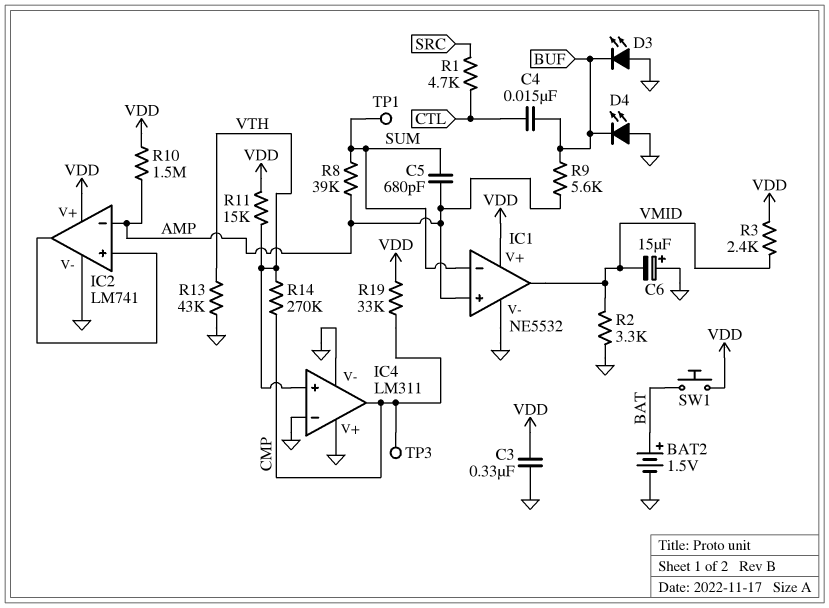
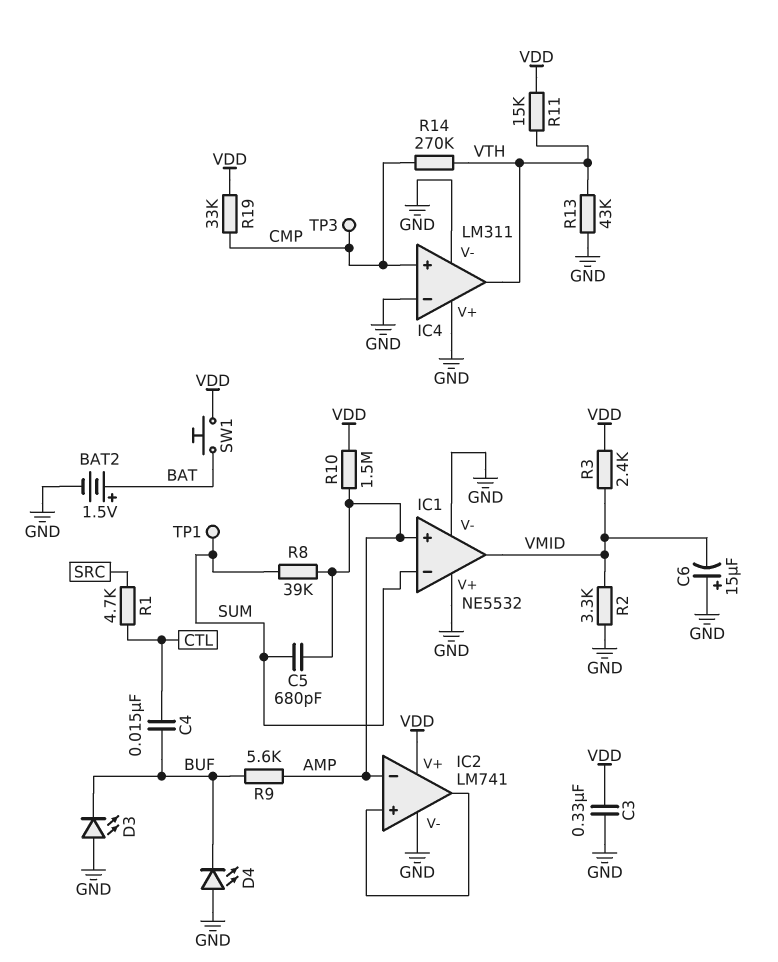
IC1 pin V+: VDD -> GND
IC4 pin in+: VTH -> CMP
IC4 pin out: CMP -> VTH

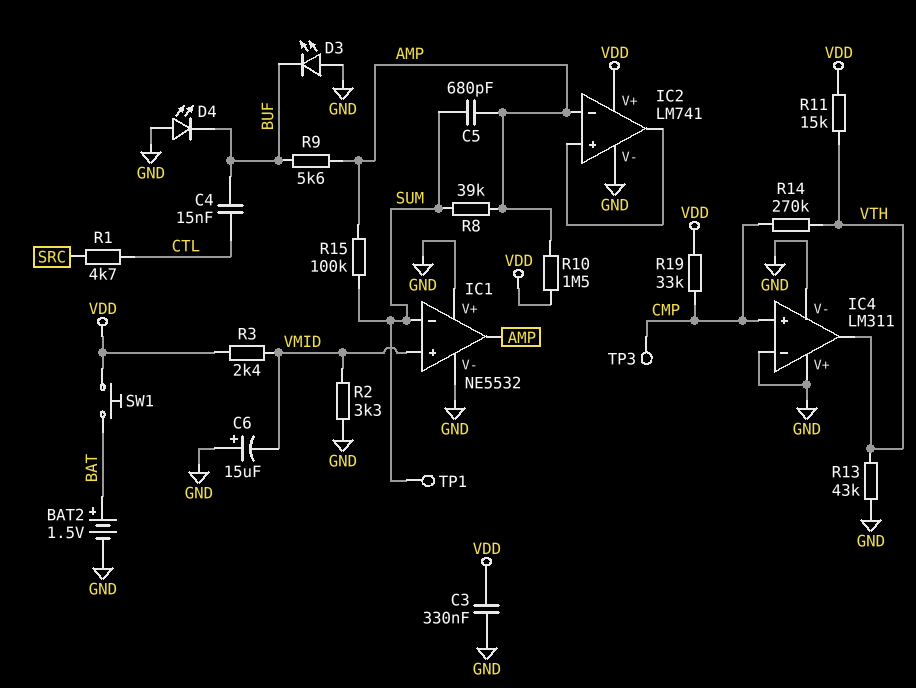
IC1 pin in+: AMP -> VMID
IC1 pin out: VMID -> AMP
R15: none -> 100k (AMP, SUM)

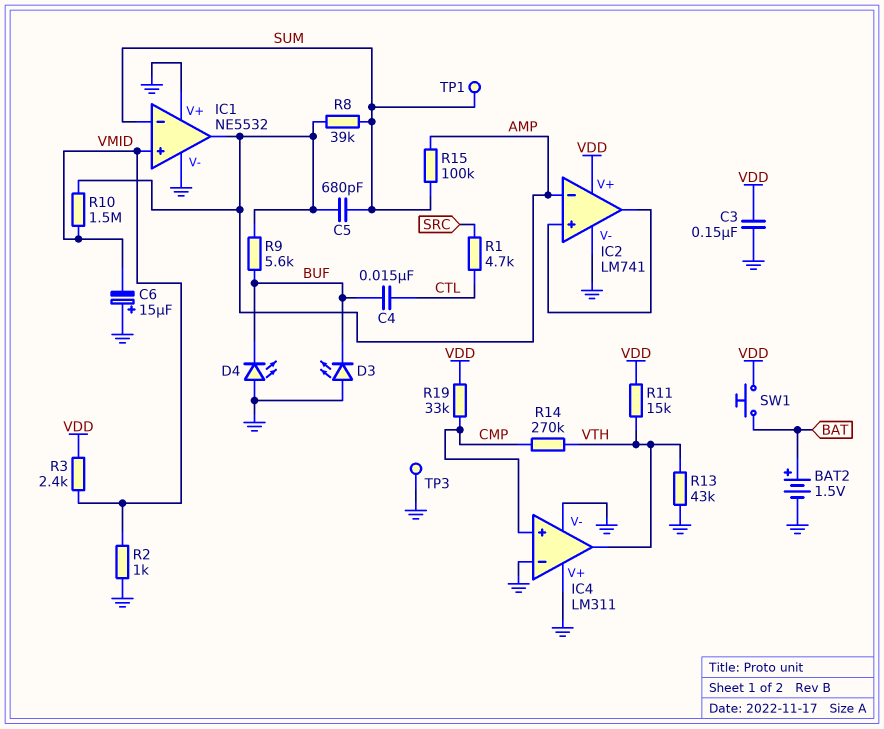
C3: 330nF (GND, VDD) -> 150nF (GND, VDD)
R2: 3.3k (GND, VMID) -> 1k (GND, VMID)
R10: 1.5M (AMP, VDD) -> 1.5M (AMP, VMID)
TP3: test point (CMP) -> test point (GND)

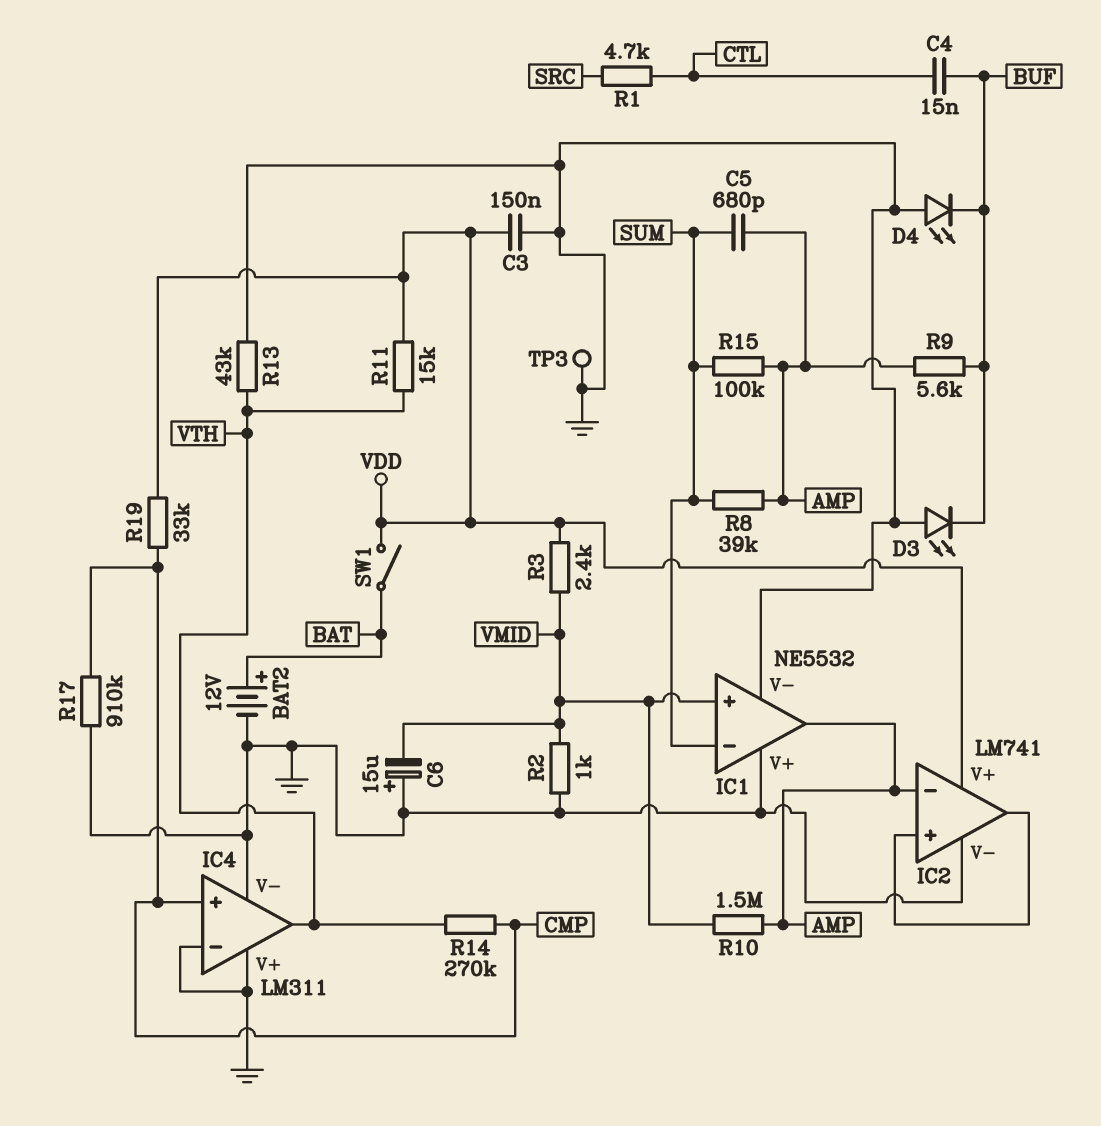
BAT2: 1.5V (plus BAT, minus GND) -> 12V (plus BAT, minus GND)
R17: none -> 910k (CMP, GND)
SW1: button (BAT, VDD) -> switch (BAT, VDD)
TP1: test point (SUM) -> none

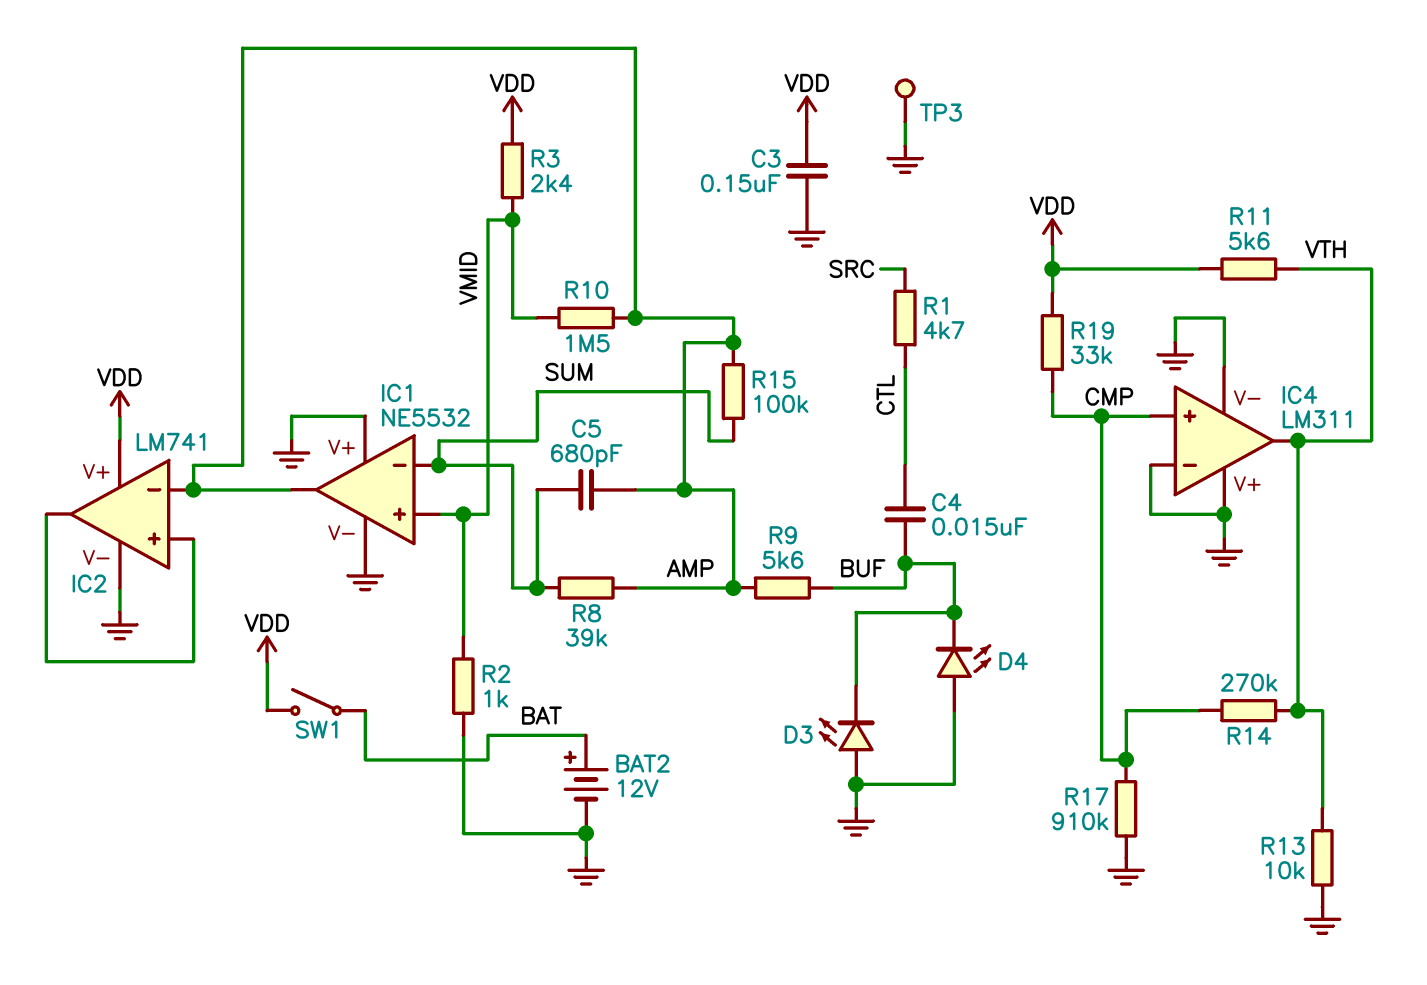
C6: 15uF (plus GND, minus VMID) -> none
R11: 15k (VDD, VTH) -> 5.6k (VDD, VTH)
R13: 43k (GND, VTH) -> 10k (GND, VTH)

